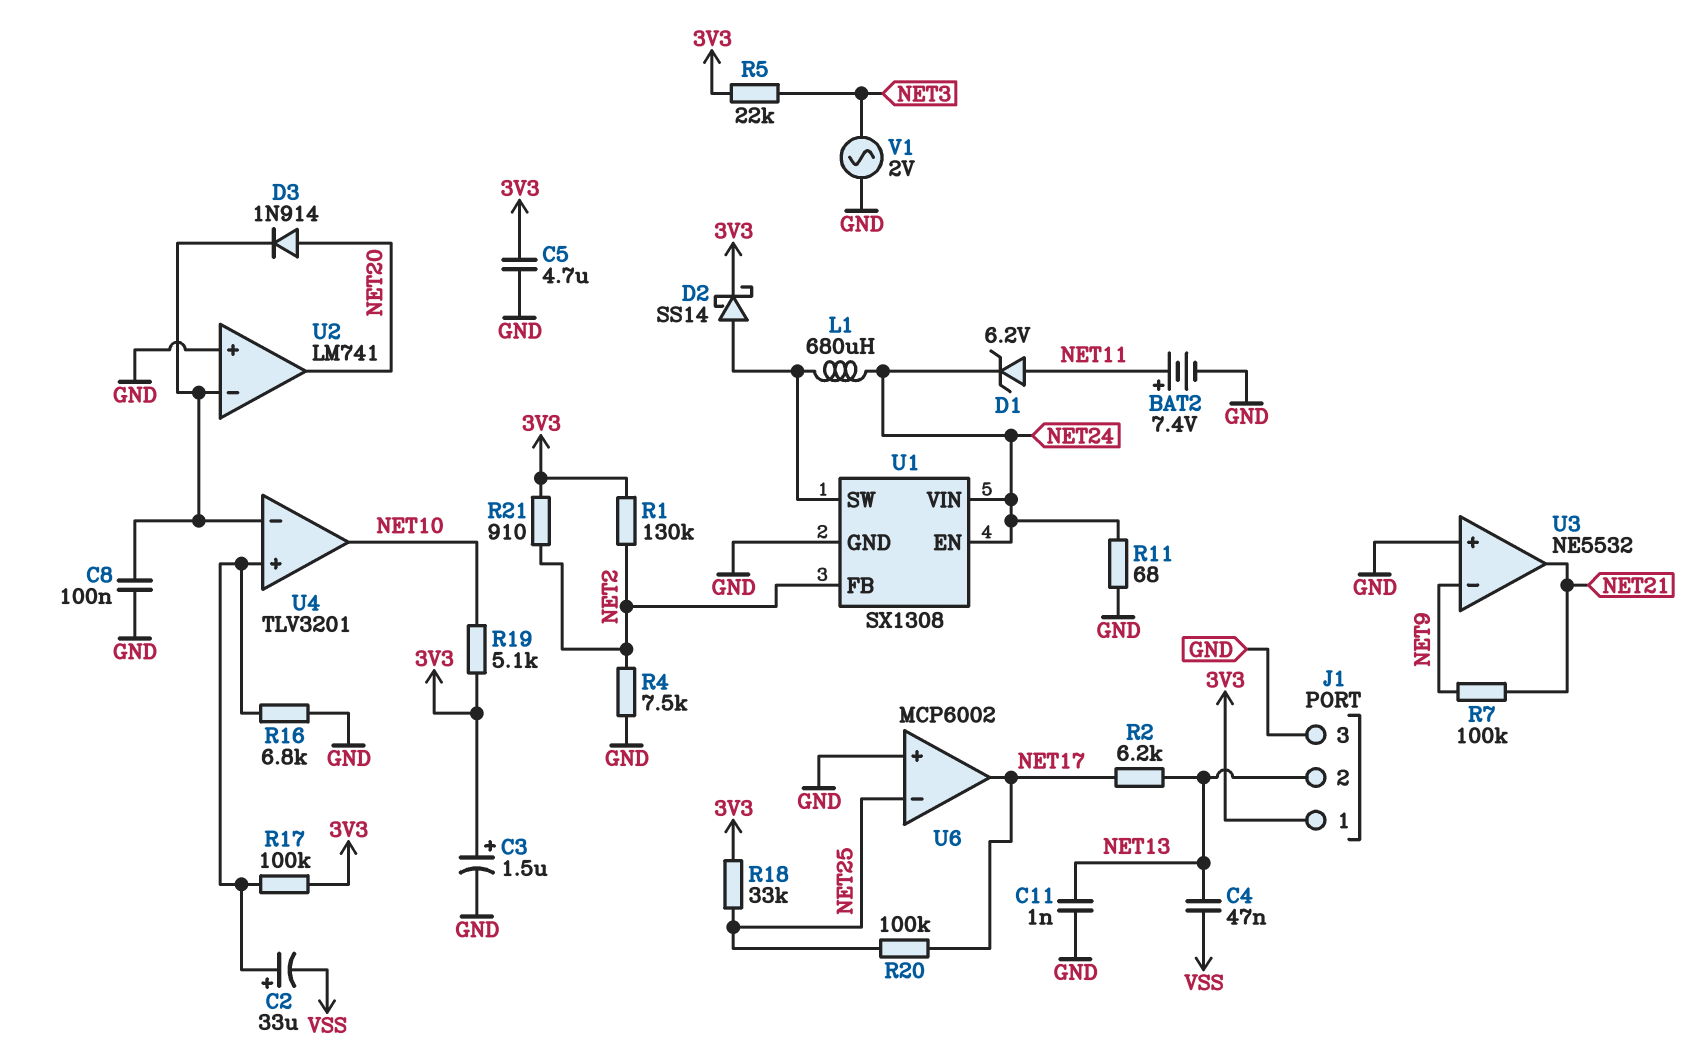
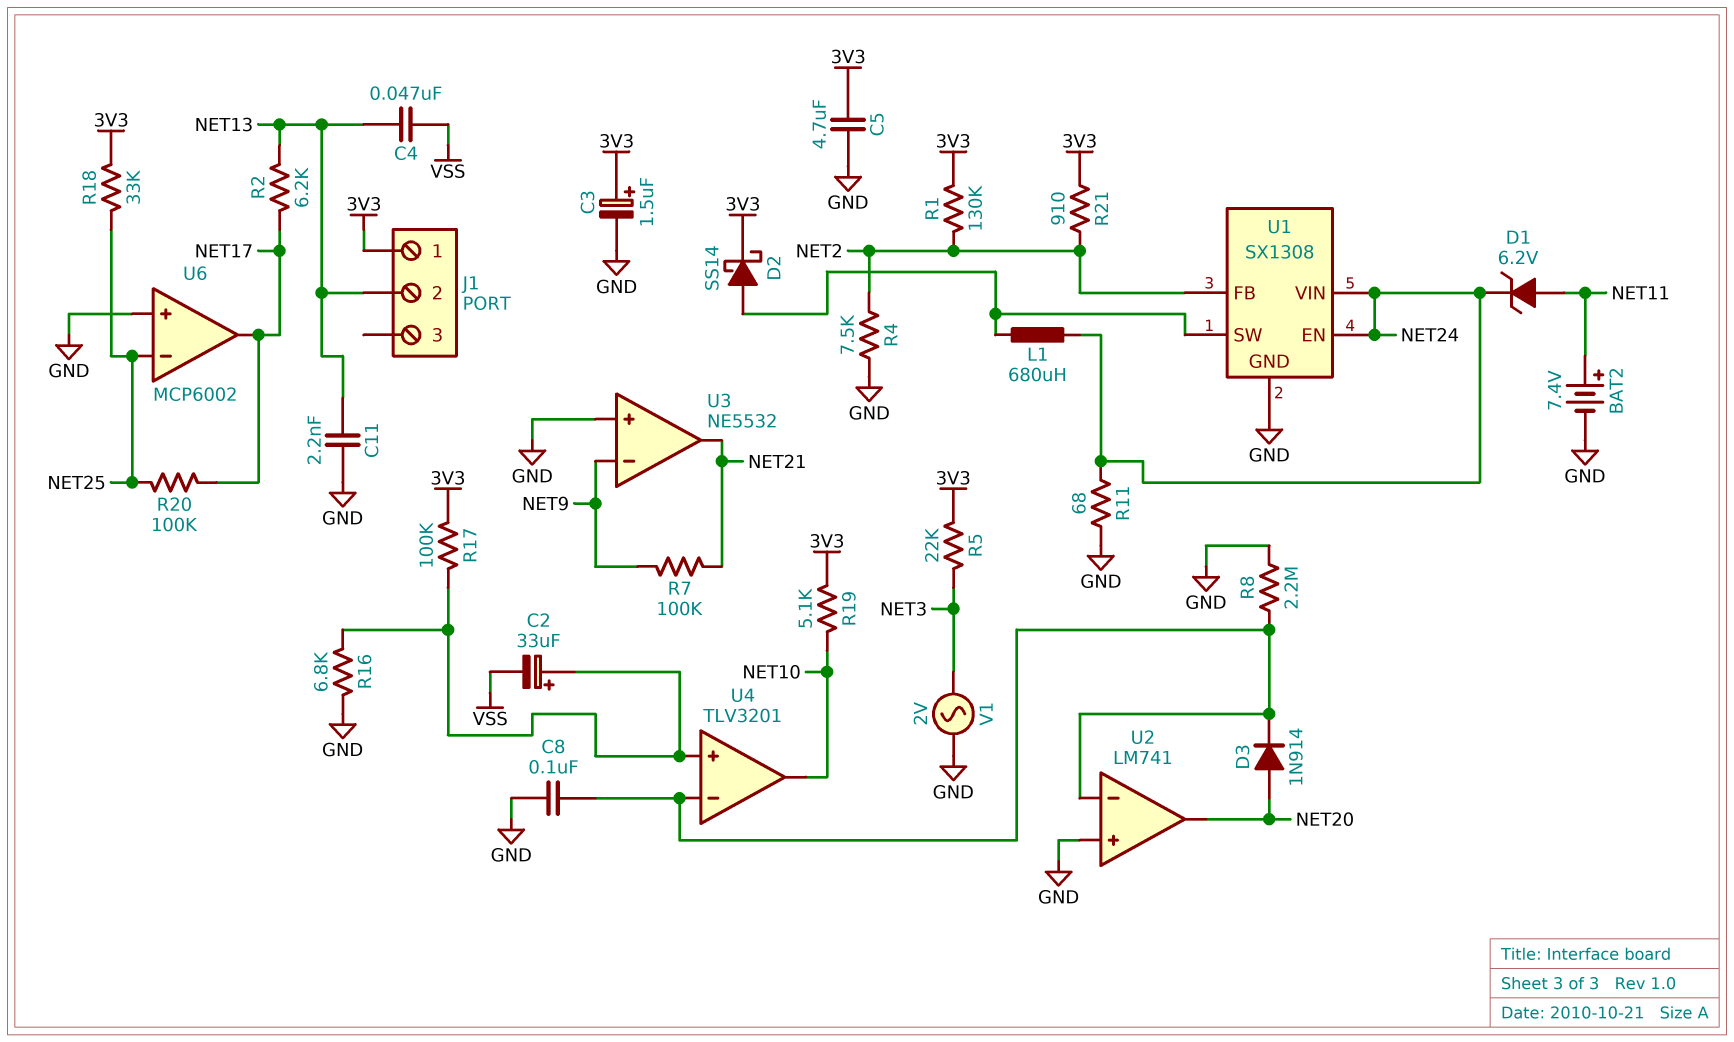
C11: 1nF (GND, NET13) -> 2.2nF (GND, NET13)
J1 pin 3: GND -> none
R8: none -> 2.2M (GND, U2/in-)

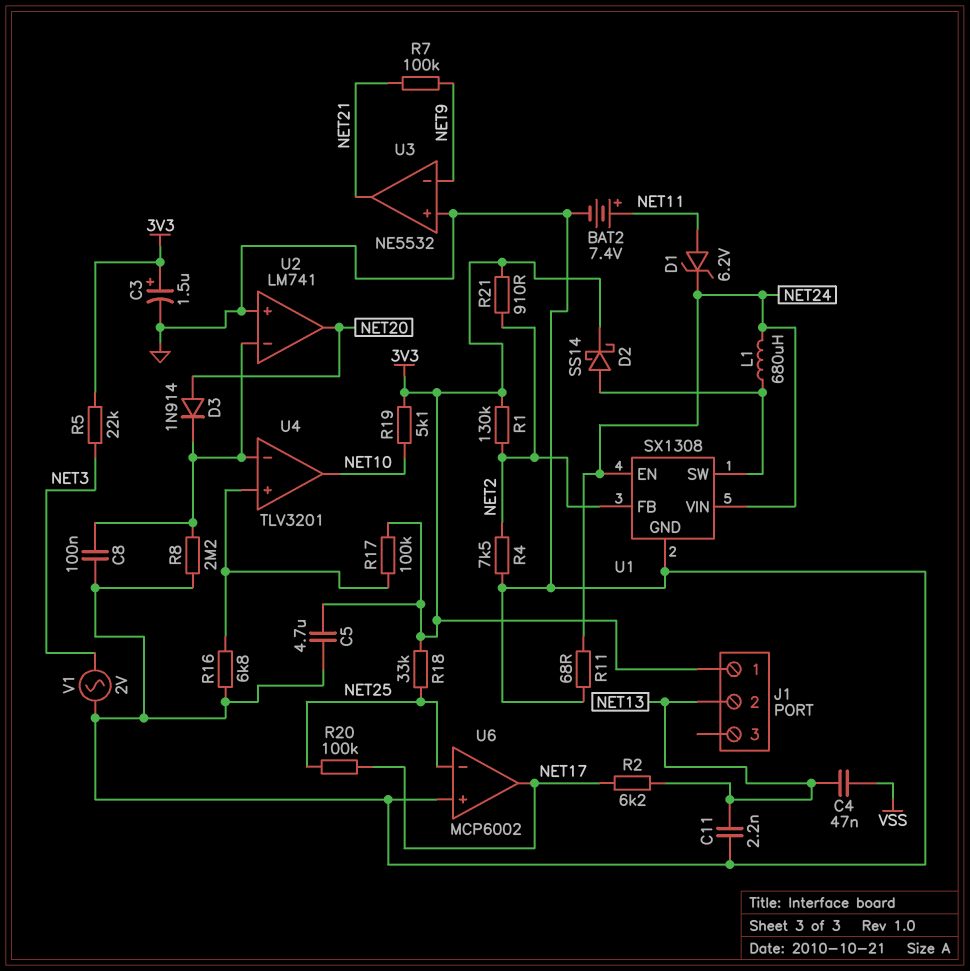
C2: 33uF (plus U4/in+, minus VSS) -> none

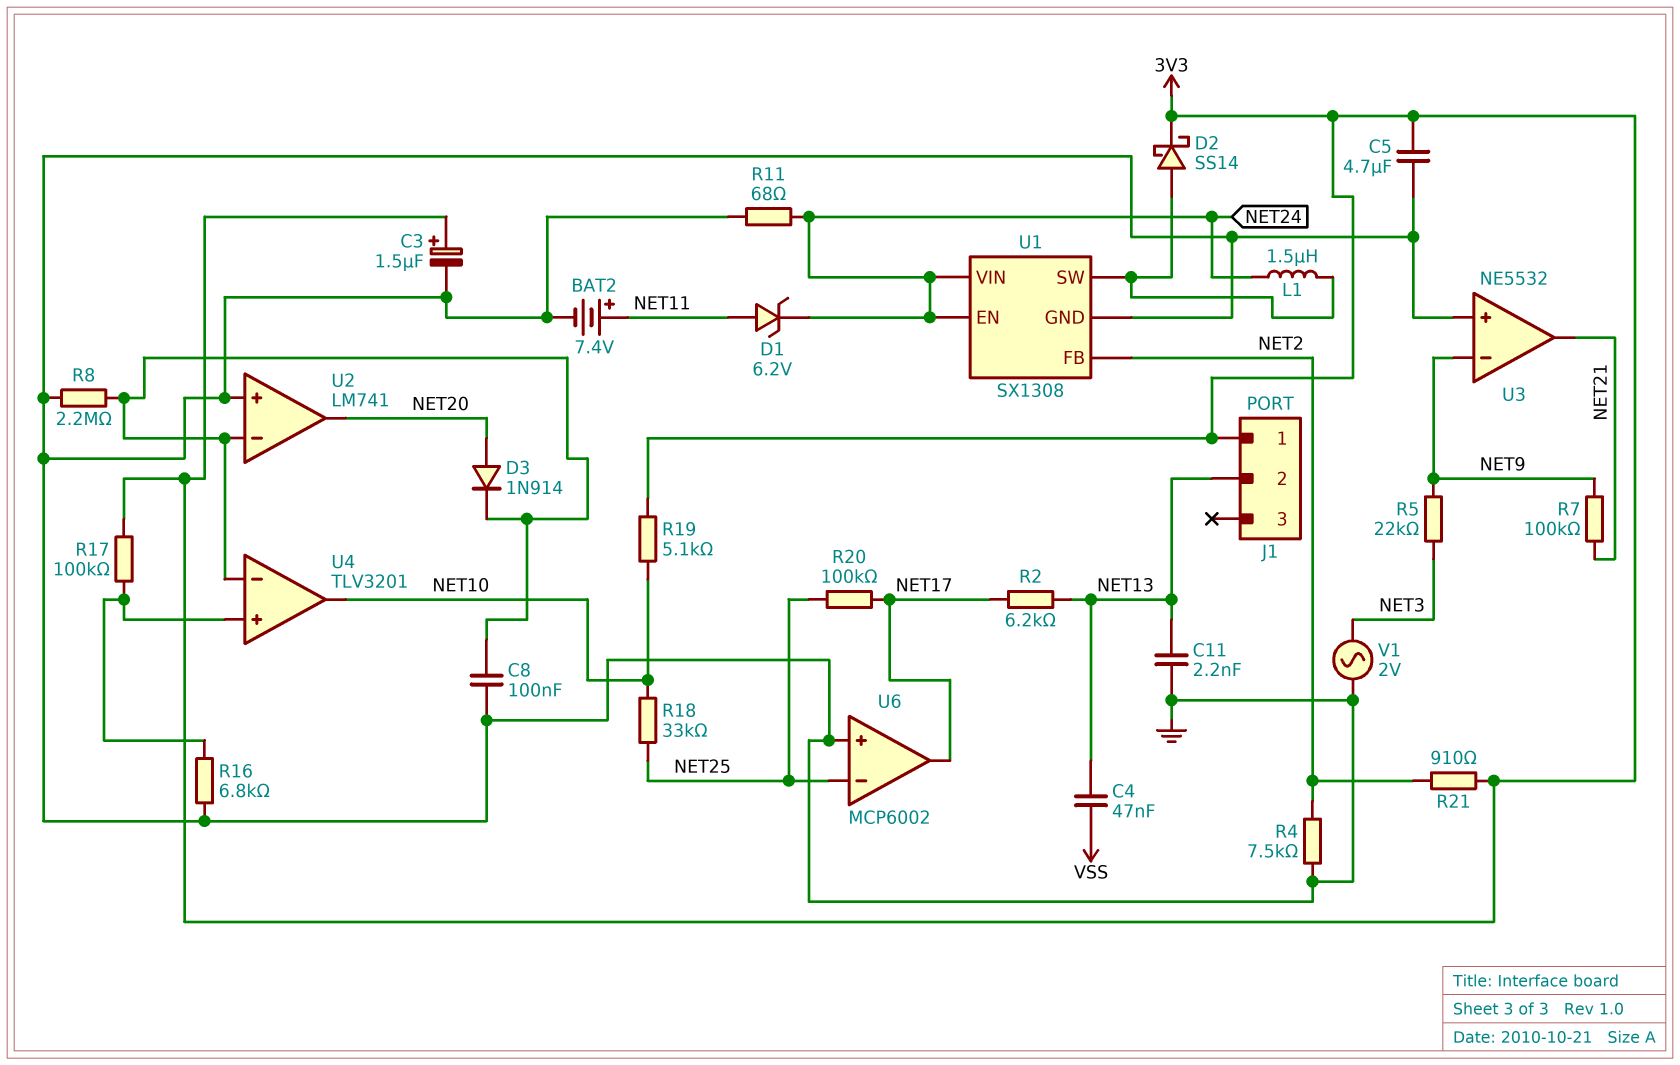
L1: 680uH (NET24, U1/SW) -> 1.5uH (NET24, U1/SW)
R1: 130k (3V3, NET2) -> none
R5: 22k (3V3, NET3) -> 22k (NET3, NET9)
R18: 33k (3V3, NET25) -> 33k (NET10, NET25)

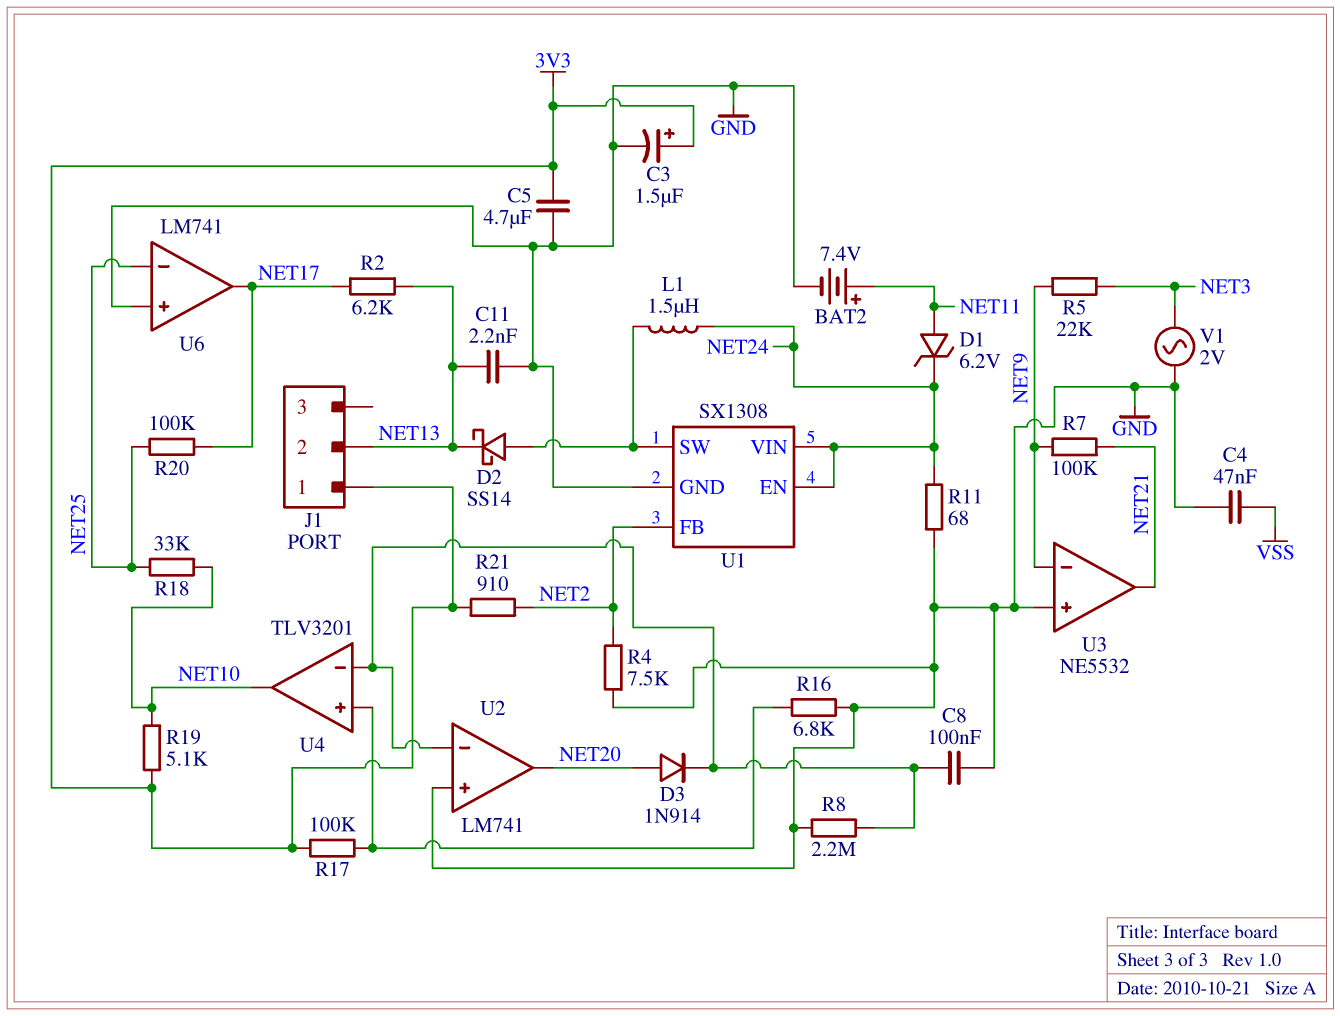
C4: 47nF (NET13, VSS) -> 47nF (GND, VSS)
D2: schottky SS14 (A U1/SW, K 3V3) -> schottky SS14 (A U1/SW, K NET13)
U6: MCP6002 -> LM741

